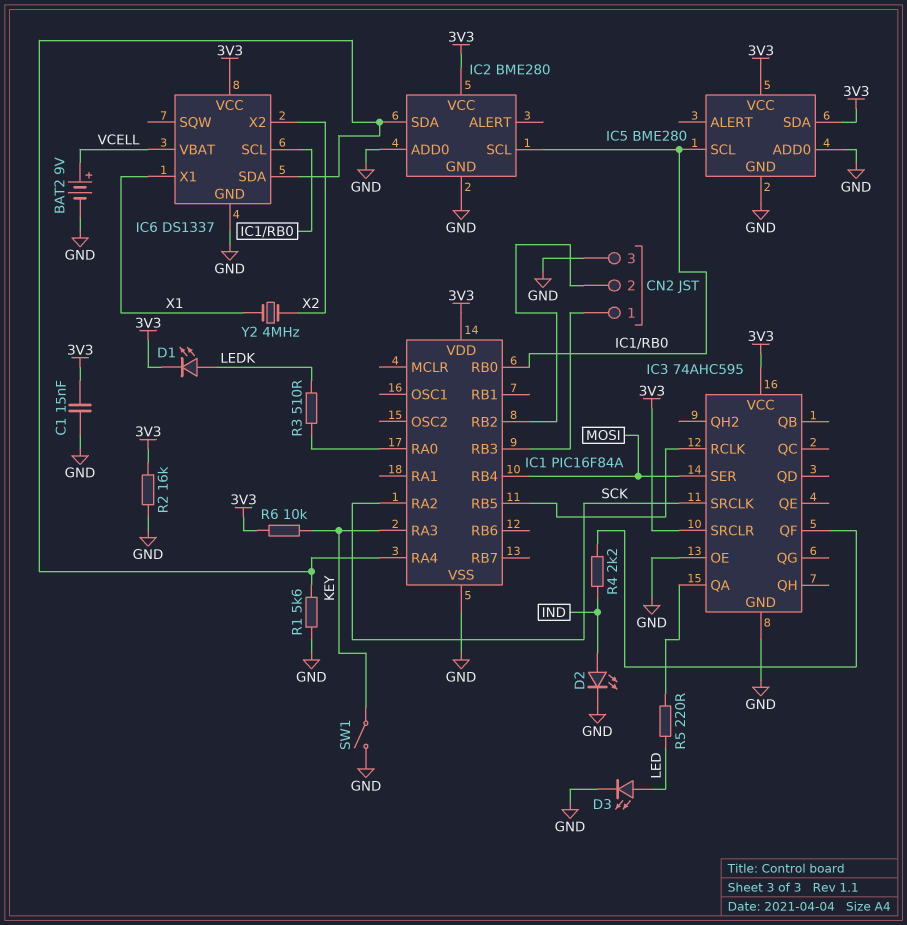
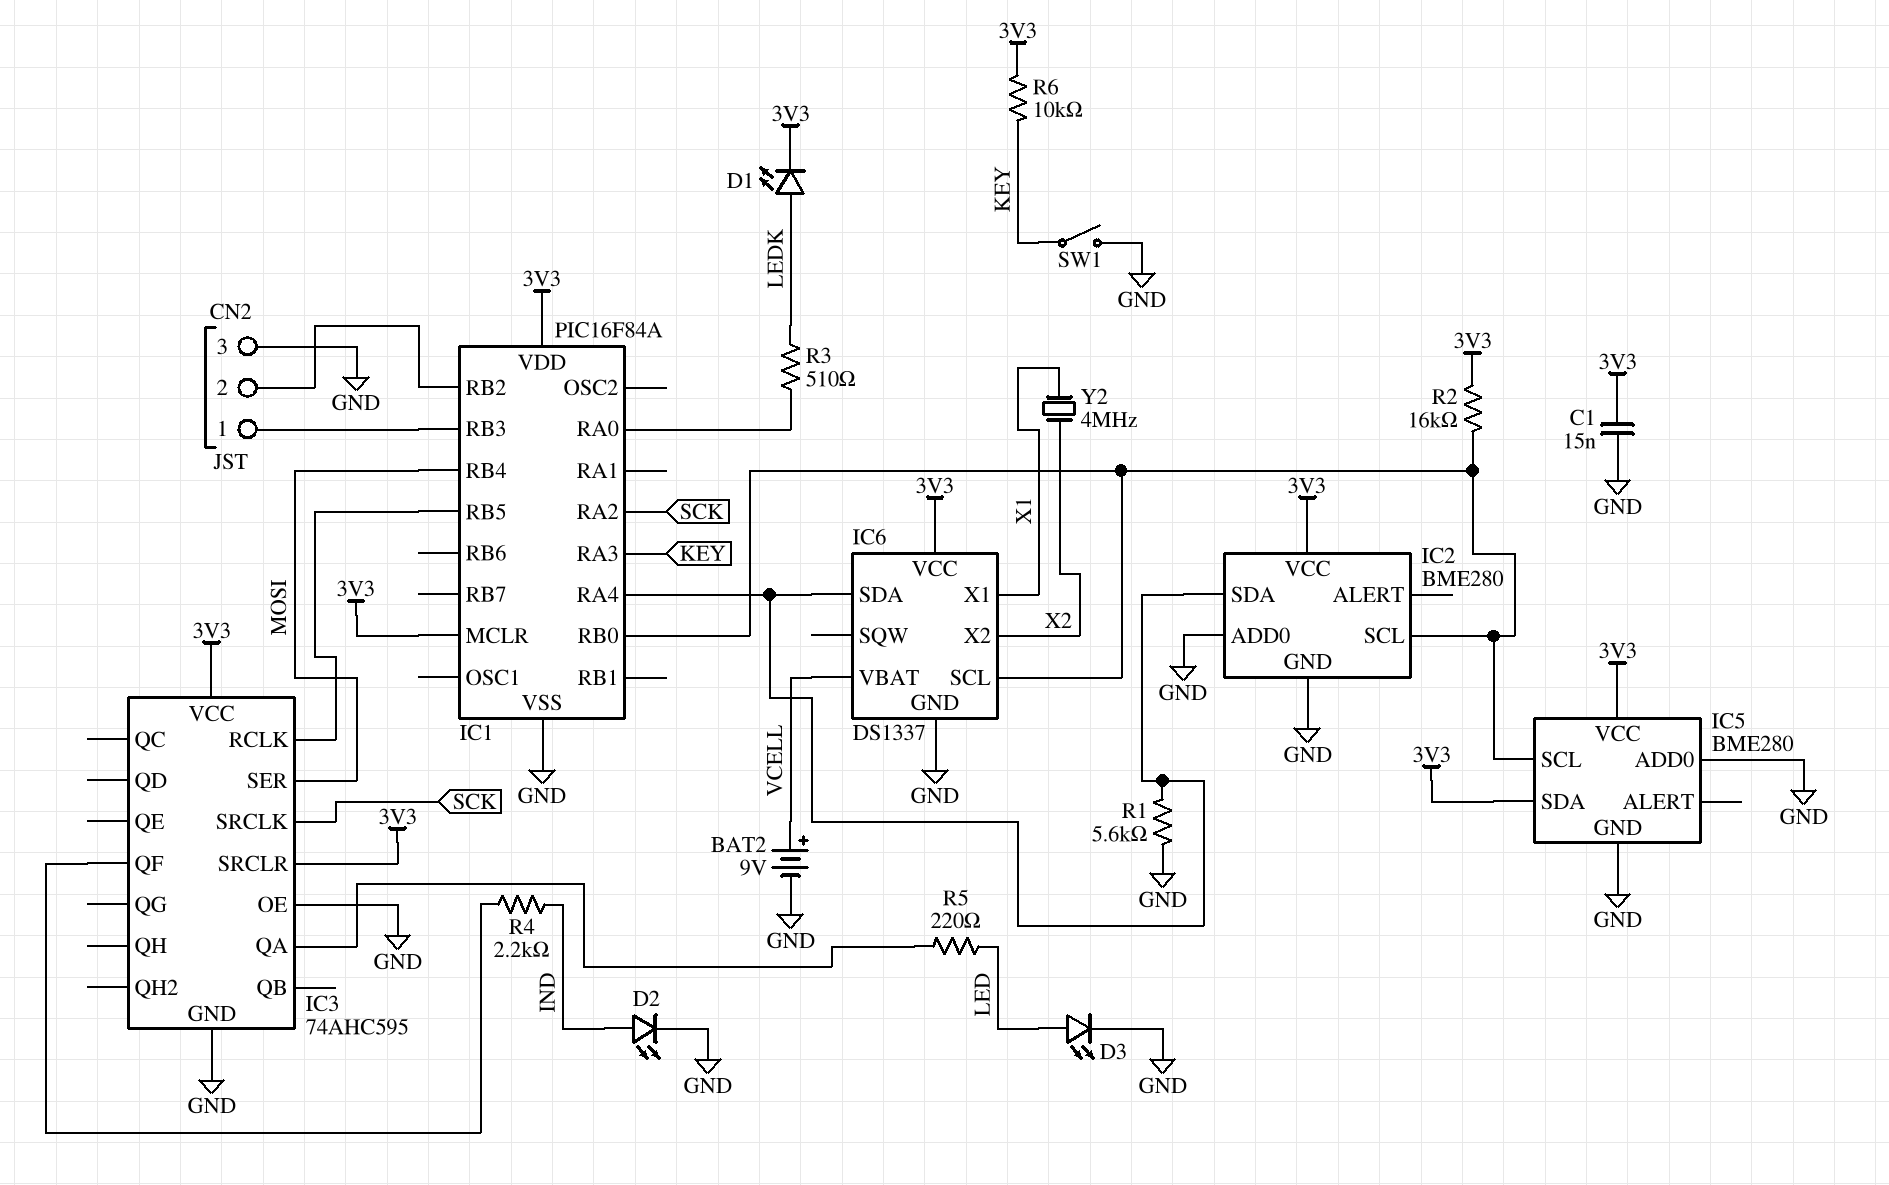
IC1 pin MCLR: none -> 3V3
R2: 16k (3V3, GND) -> 16k (3V3, IC1/RB0)

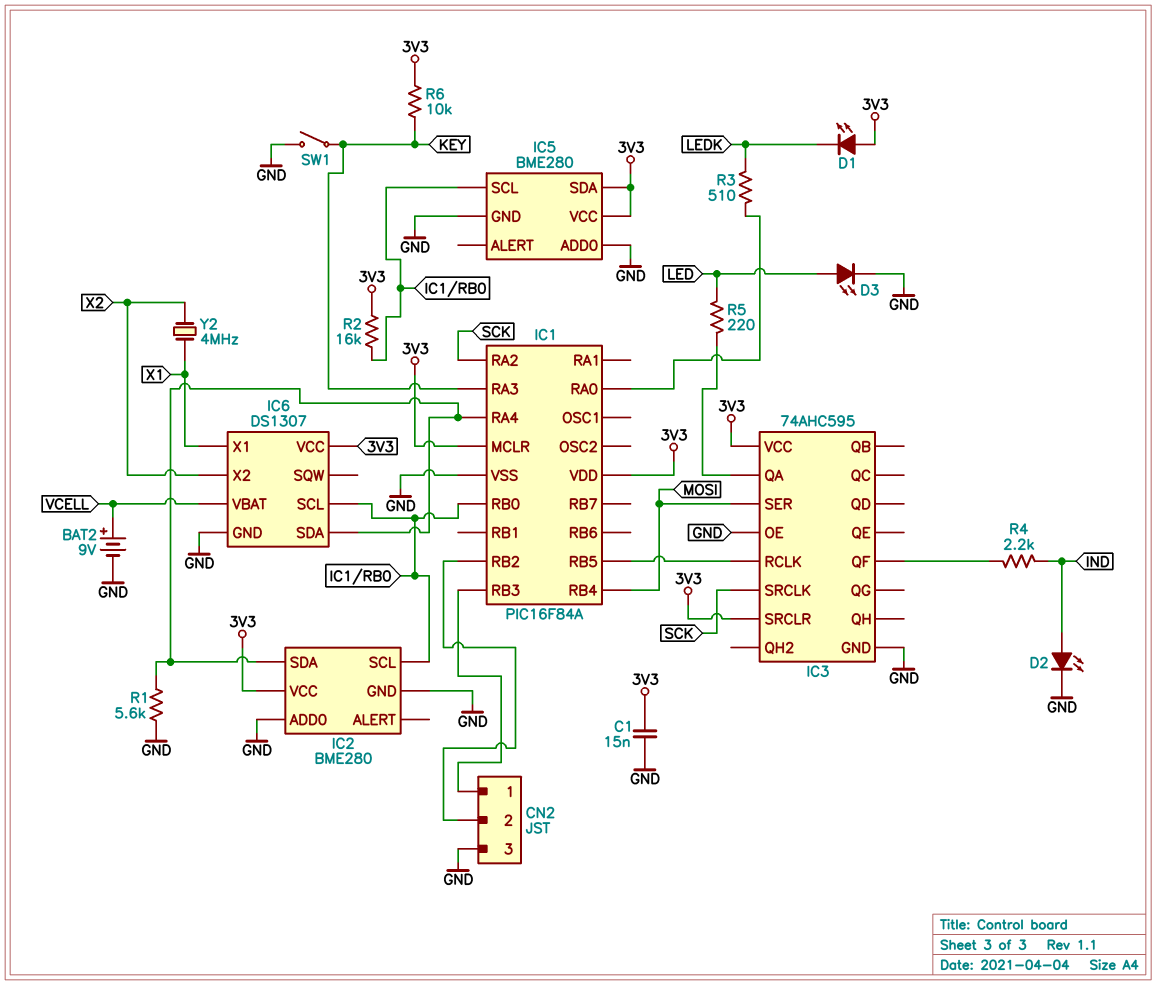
D1: LED (A LEDK, K 3V3) -> LED (A 3V3, K LEDK)
IC6: DS1337 -> DS1307

